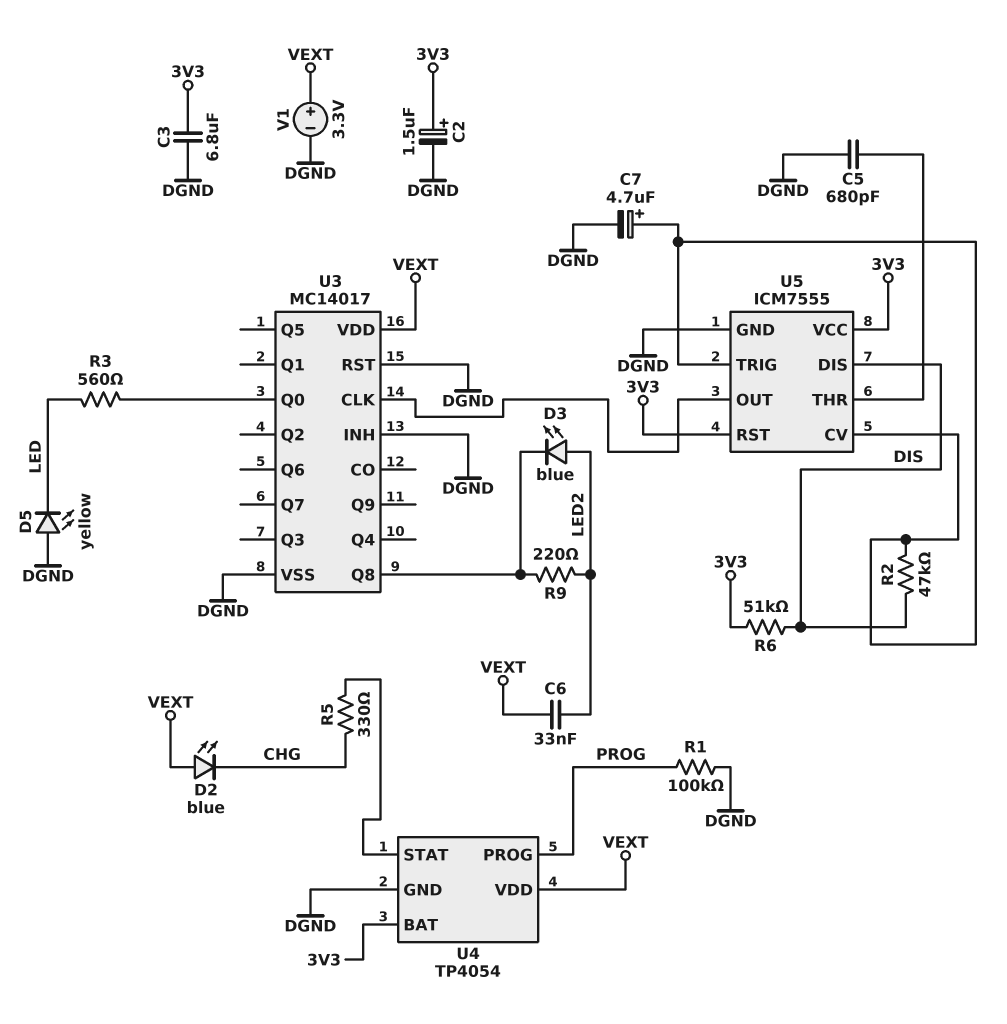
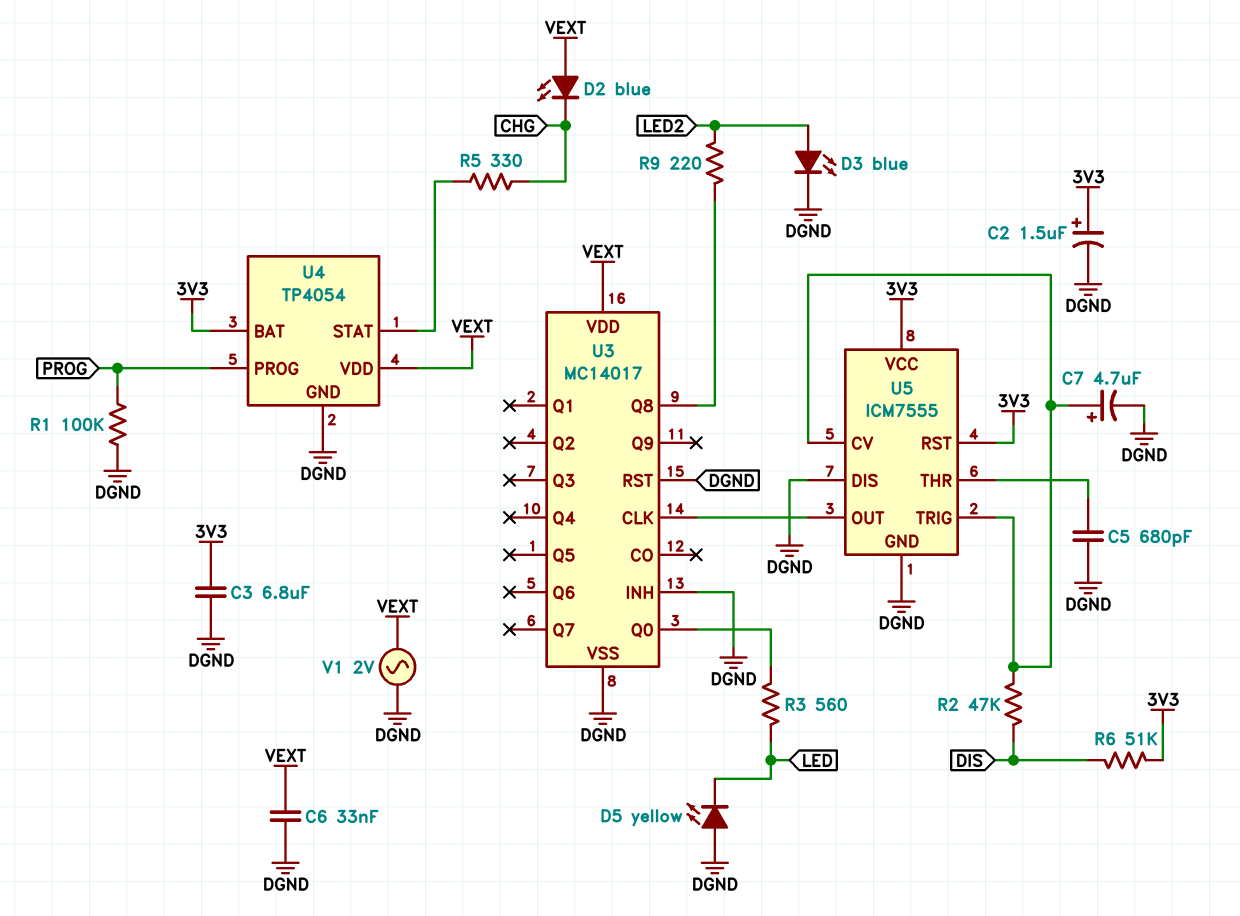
C6: 33nF (LED2, VEXT) -> 33nF (DGND, VEXT)
D3: LED blue (A LED2, K U3/Q8) -> LED blue (A LED2, K DGND)
U5 pin DIS: DIS -> DGND
V1: 3.3V (plus VEXT, minus DGND) -> AC 2V (DGND, VEXT)

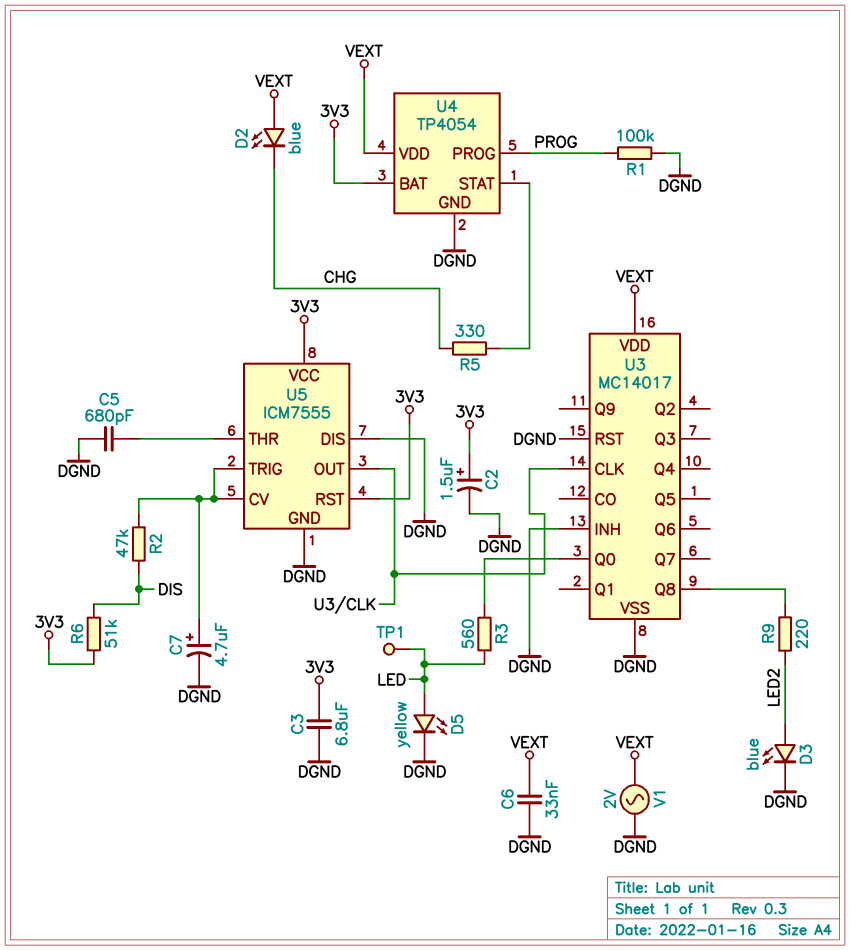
D5: LED yellow (A DGND, K LED) -> LED yellow (A LED, K DGND)
TP1: none -> test point (LED)

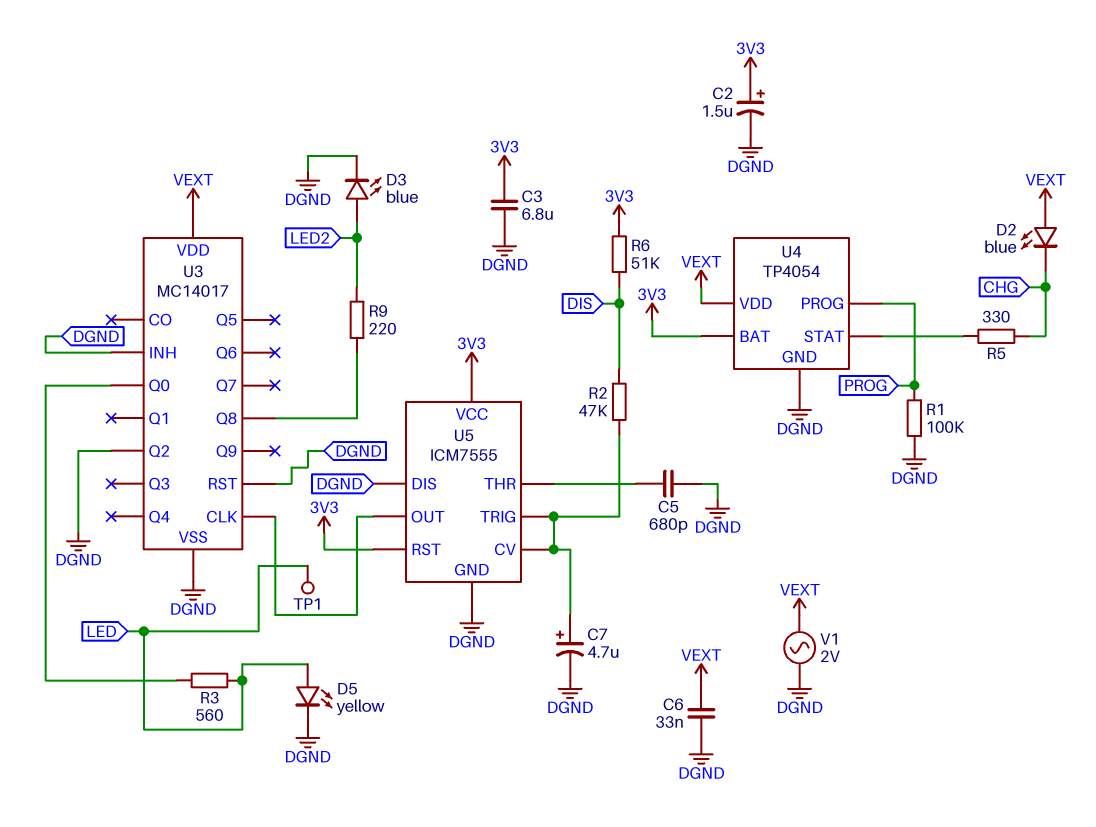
U3 pin Q2: none -> DGND

